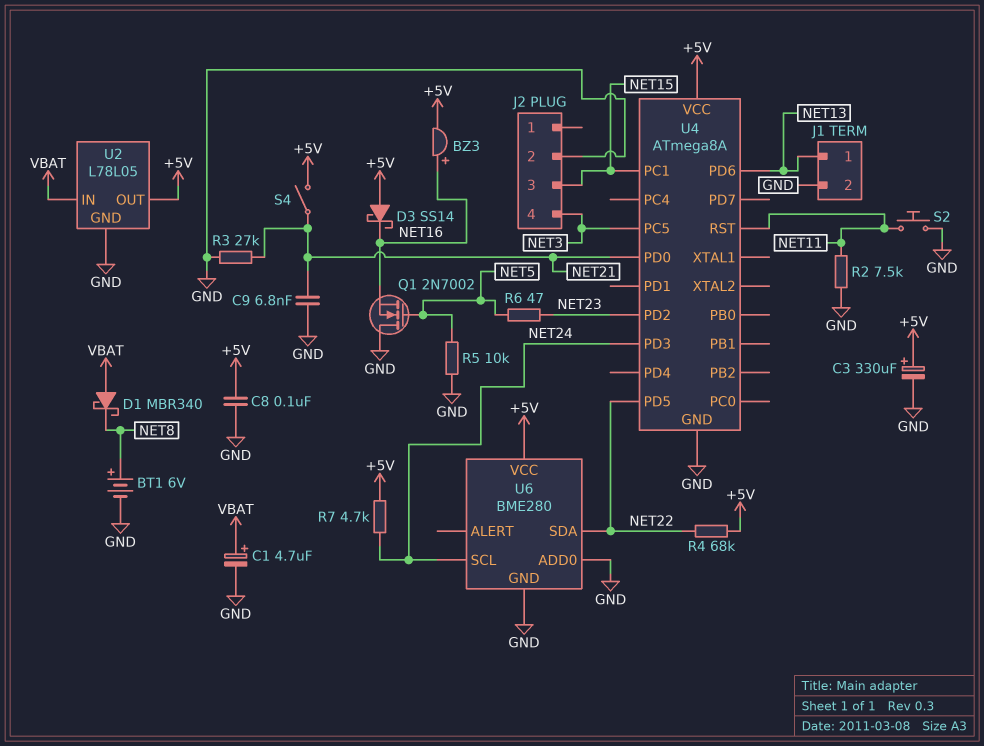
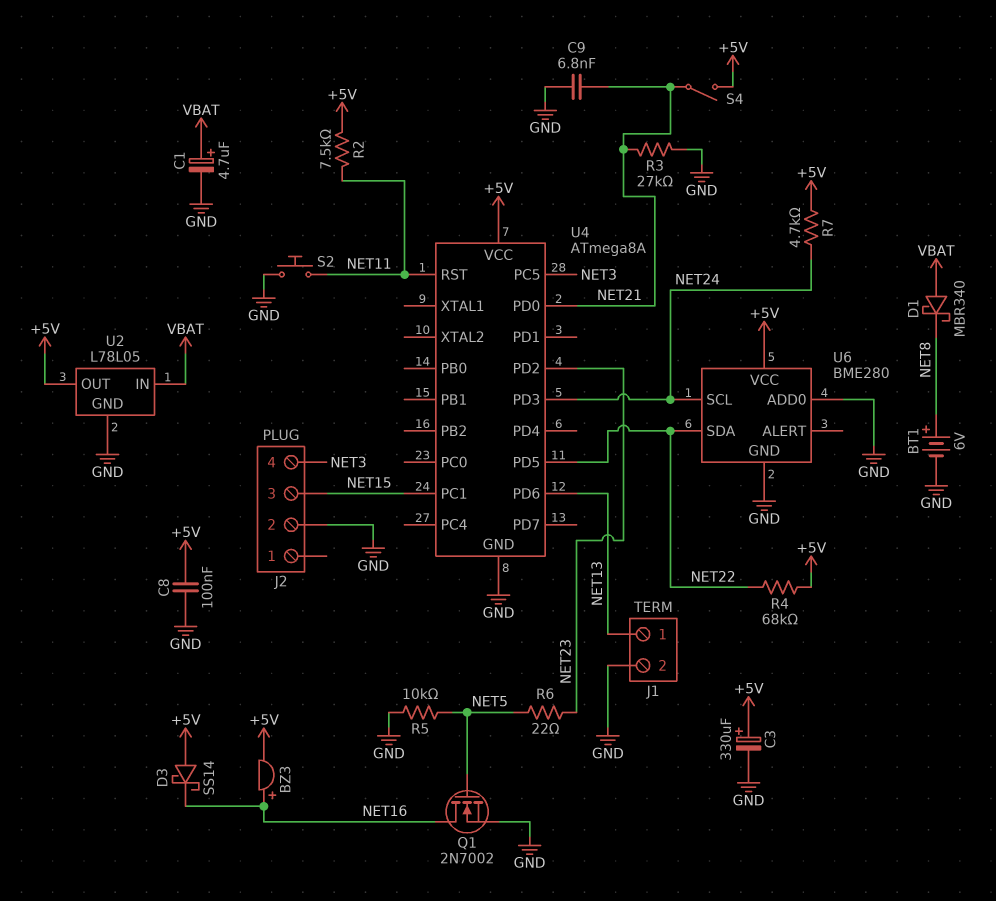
Q1: NMOS 2N7002 (G NET5, D GND, S NET16) -> NMOS 2N7002 (G NET5, D NET16, S GND)
R2: 7.5k (GND, NET11) -> 7.5k (+5V, NET11)
R6: 47 (NET5, NET23) -> 22 (NET5, NET23)

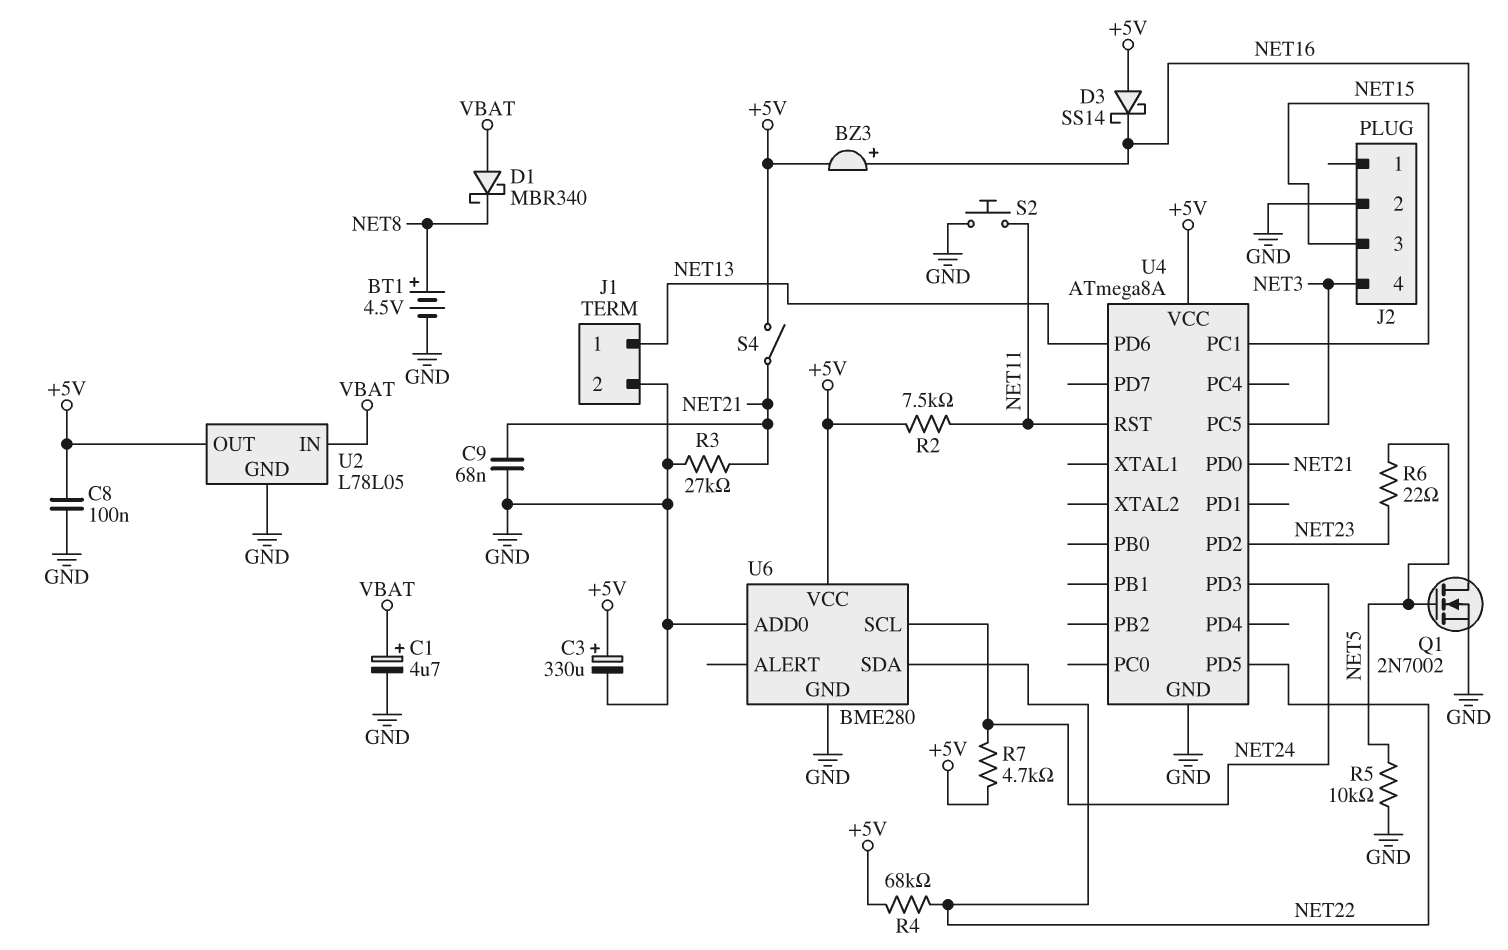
BT1: 6V (plus NET8, minus GND) -> 4.5V (plus NET8, minus GND)
C9: 6.8nF (GND, NET21) -> 68nF (GND, NET21)

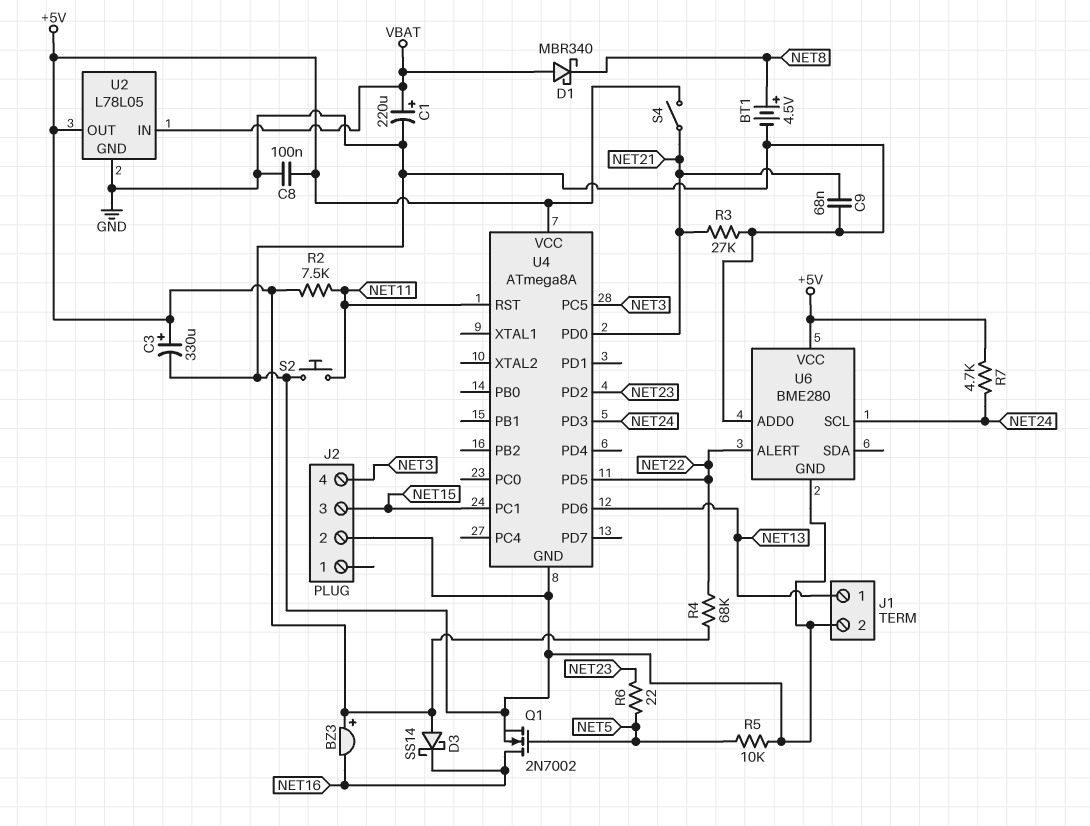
BZ3: buzzer (plus NET16, minus +5V) -> buzzer (plus +5V, minus NET16)
C1: 4.7uF (plus VBAT, minus GND) -> 220uF (plus VBAT, minus GND)
U6 pin ALERT: none -> NET22
U6 pin SDA: NET22 -> none

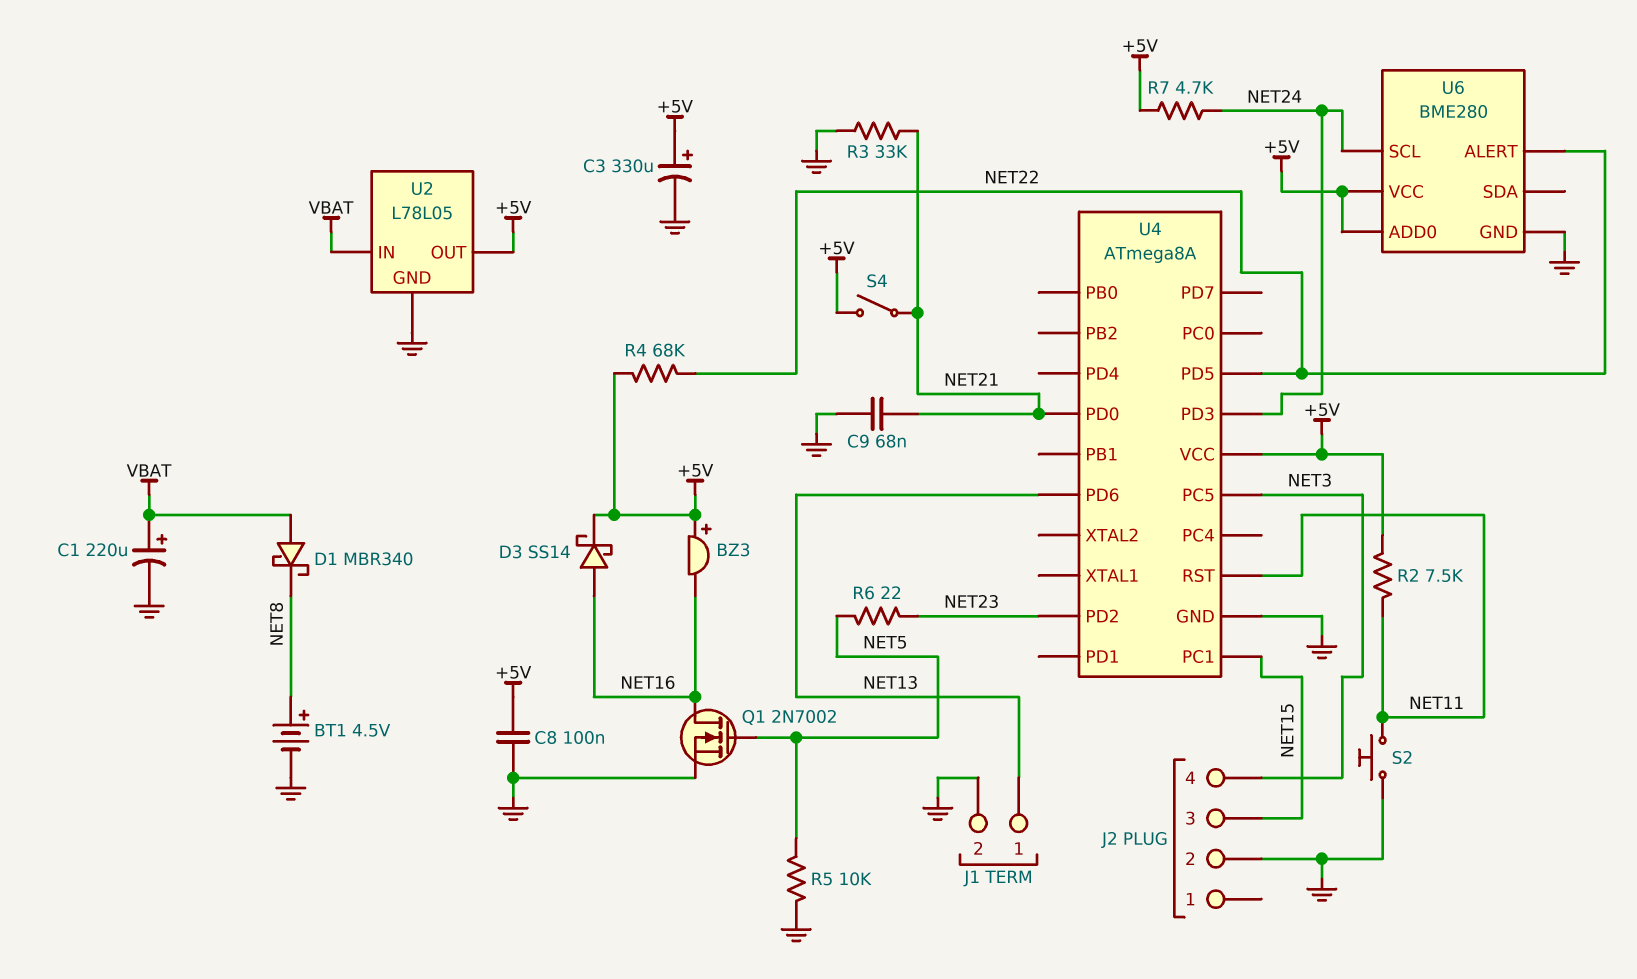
D3: schottky SS14 (A +5V, K NET16) -> schottky SS14 (A NET16, K +5V)
R3: 27k (GND, NET21) -> 33k (GND, NET21)
U6 pin ADD0: GND -> +5V

